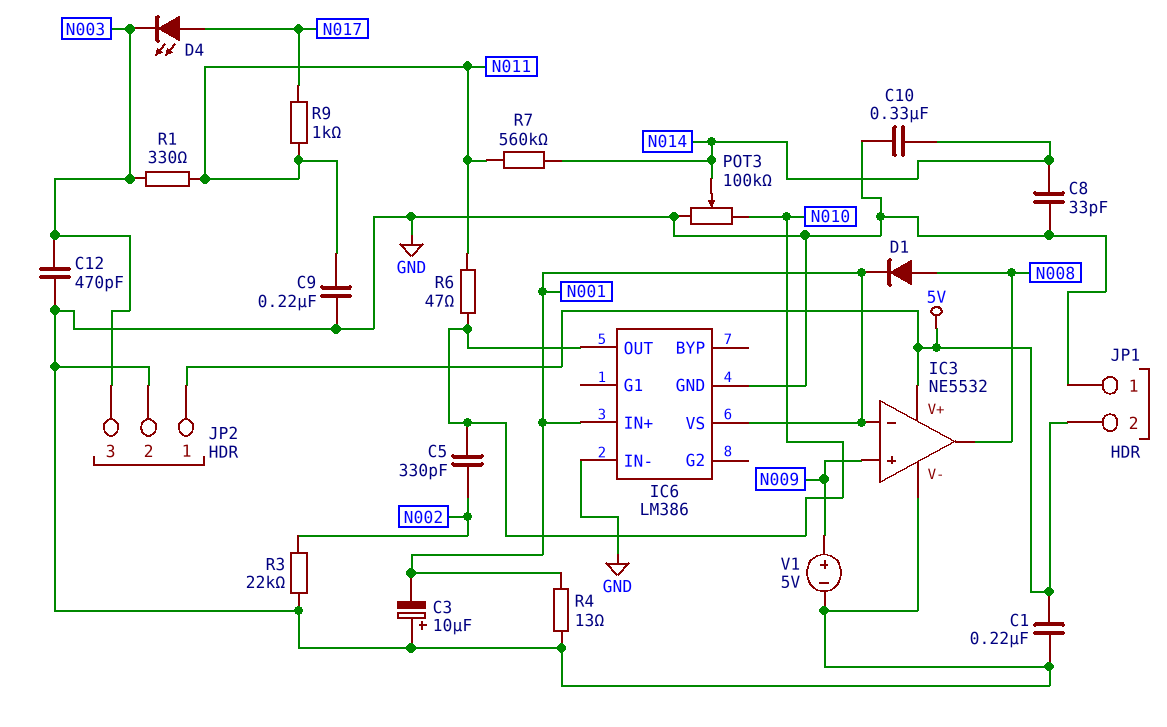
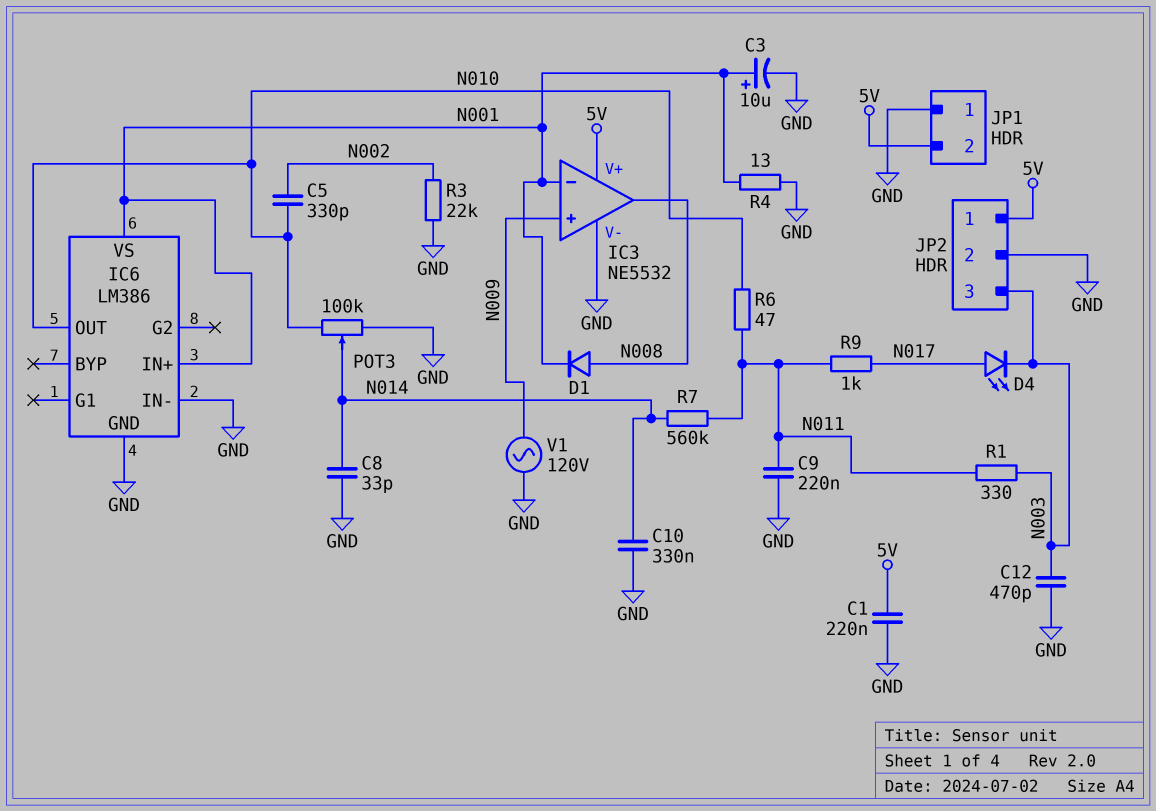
C3: 10uF (plus GND, minus N001) -> 10uF (plus N001, minus GND)
V1: 5V (plus N009, minus GND) -> AC 120V (GND, N009)

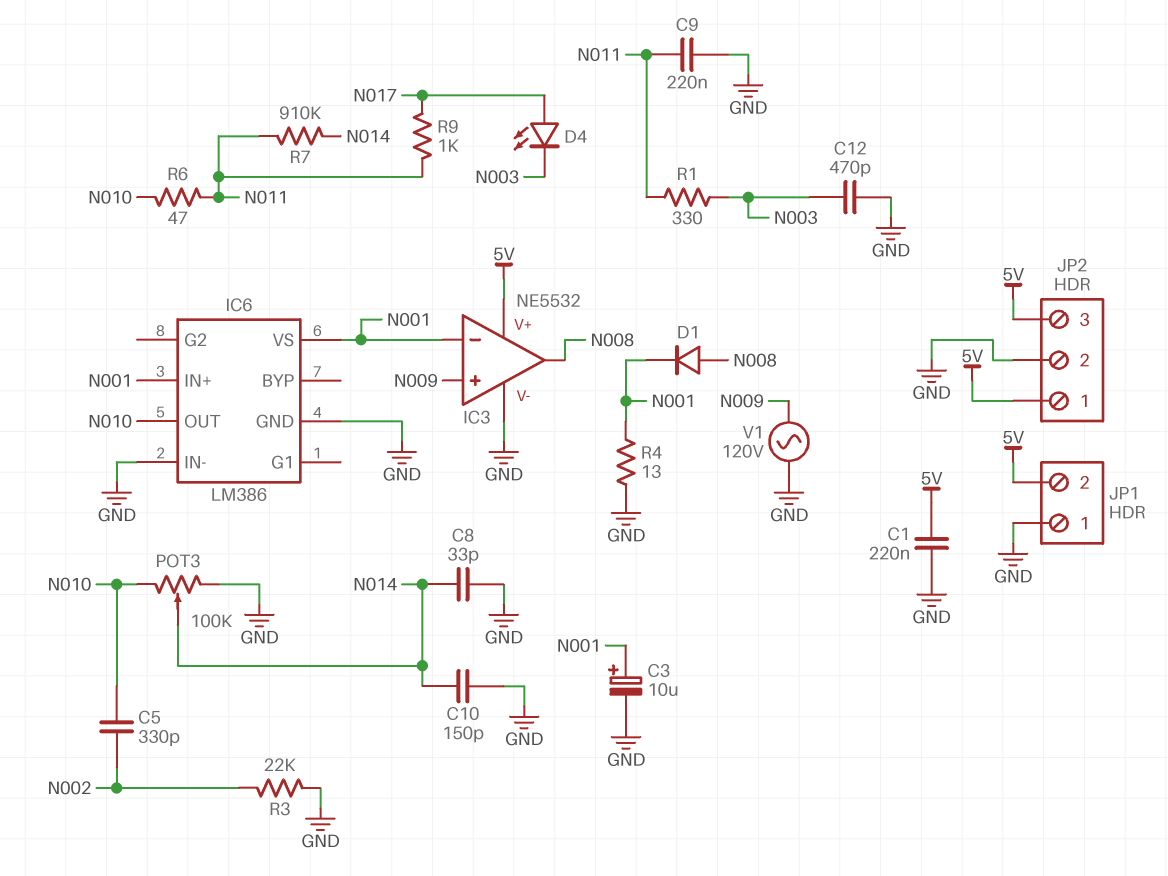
C10: 330nF (GND, N014) -> 150pF (GND, N014)
JP2 pin 3: N003 -> 5V
R7: 560k (N011, N014) -> 910k (N011, N014)

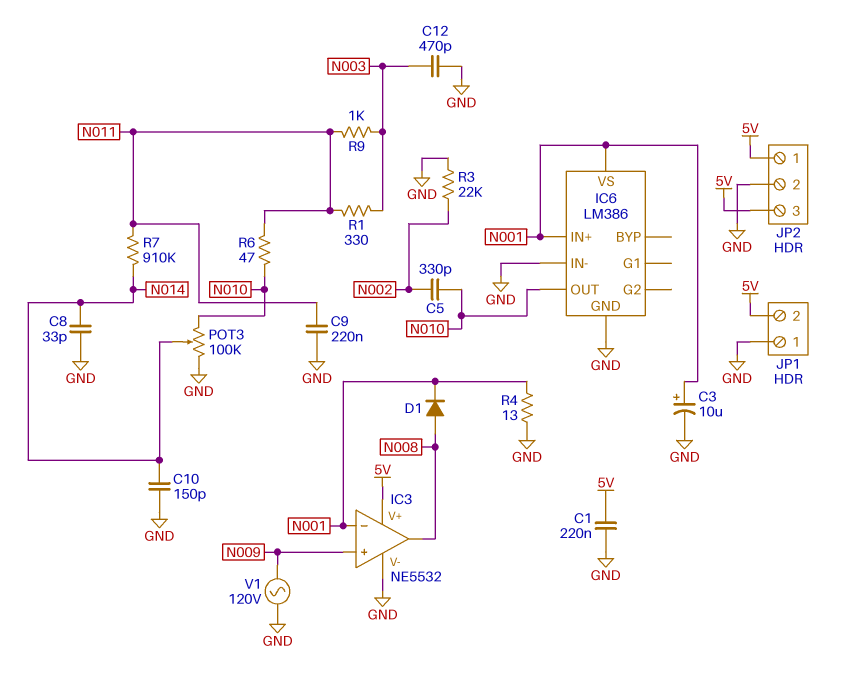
D4: LED (A N017, K N003) -> none
R9: 1k (N011, N017) -> 1k (N003, N011)

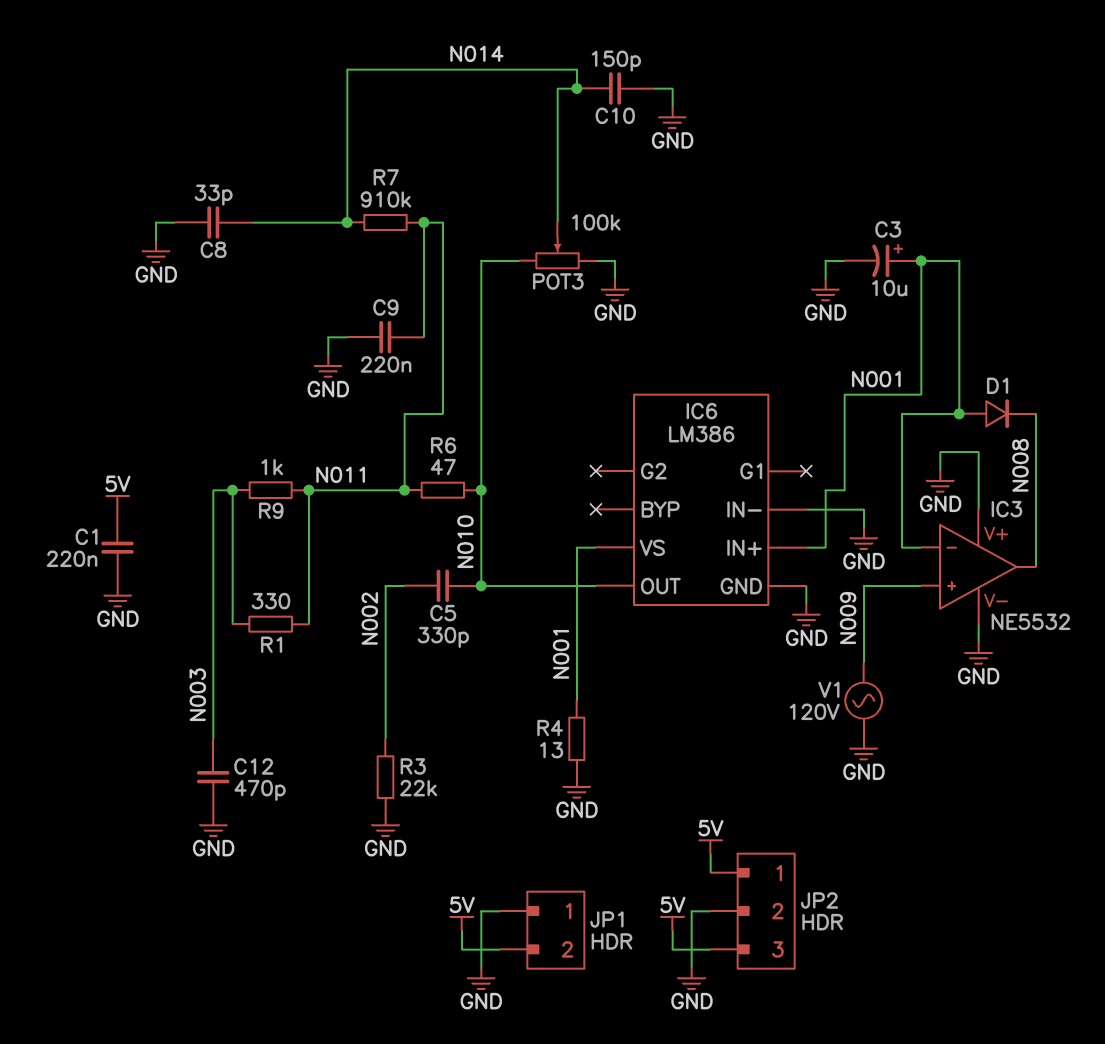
D1: diode (A N008, K N001) -> diode (A N001, K N008)
IC3 pin V+: 5V -> GND

